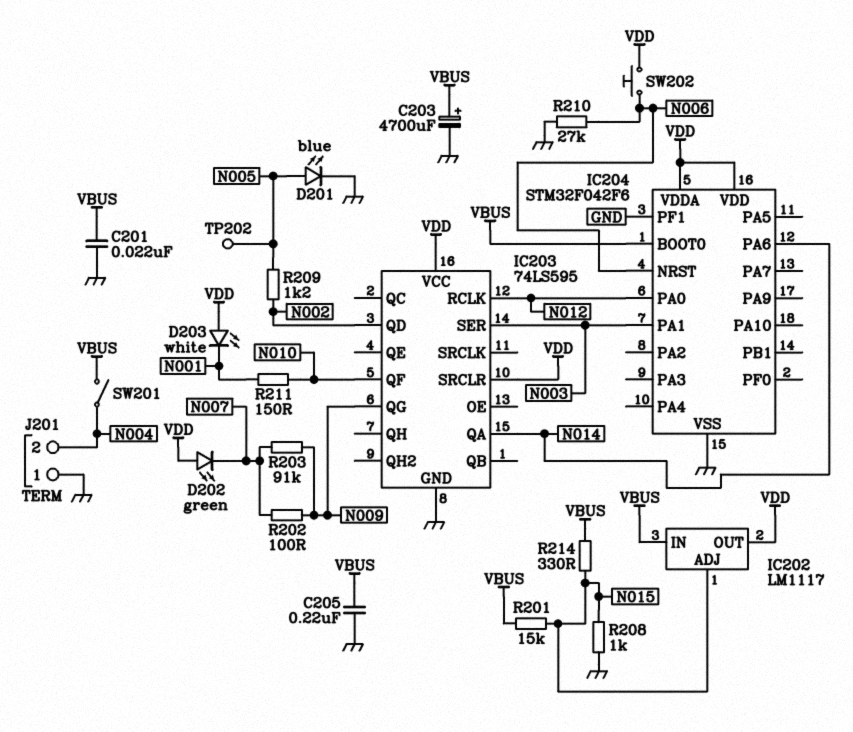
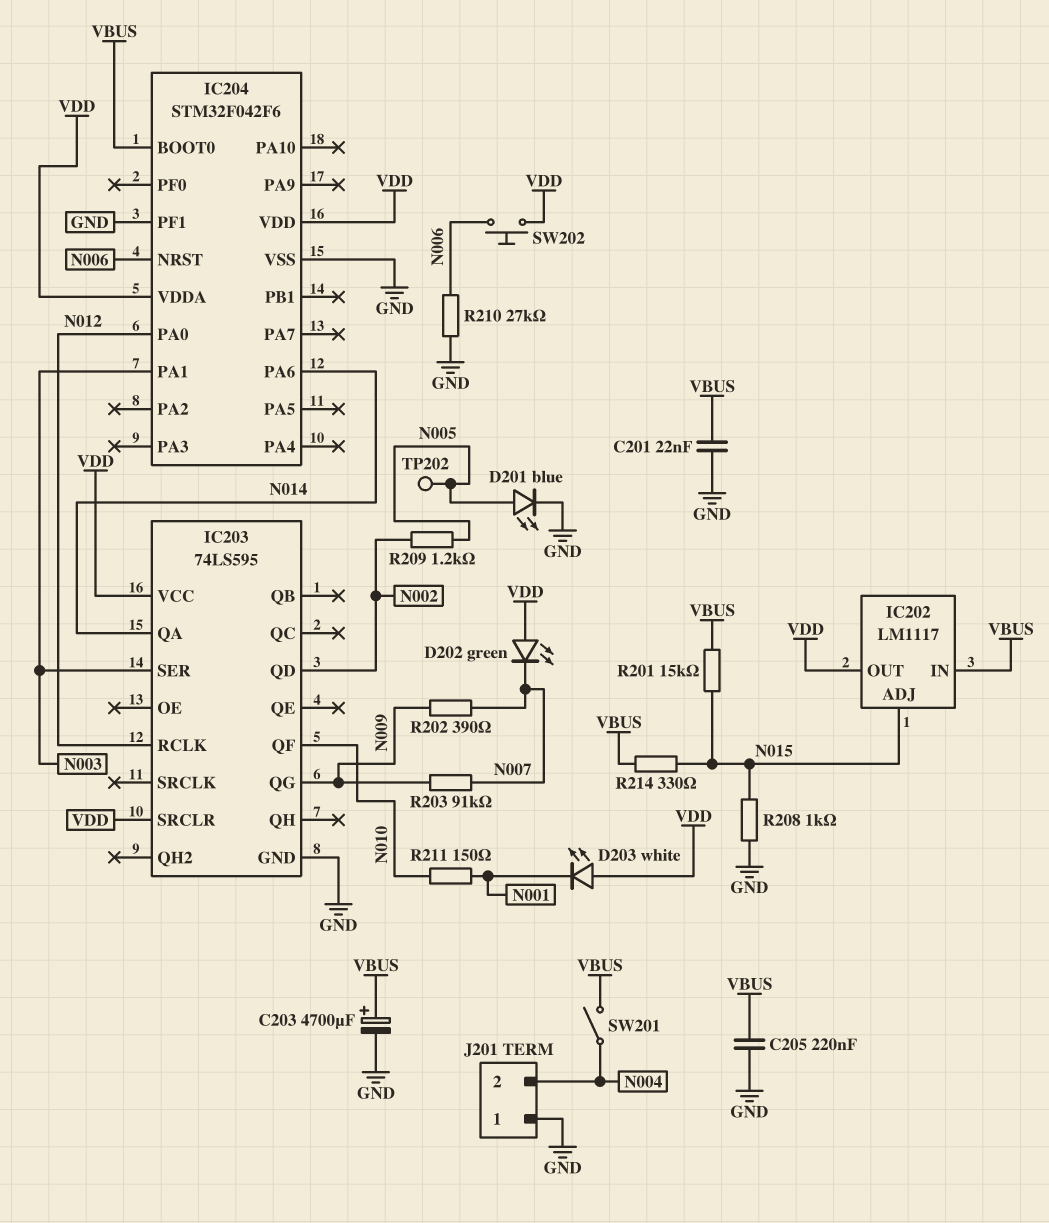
R202: 100 (N007, N009) -> 390 (N007, N009)

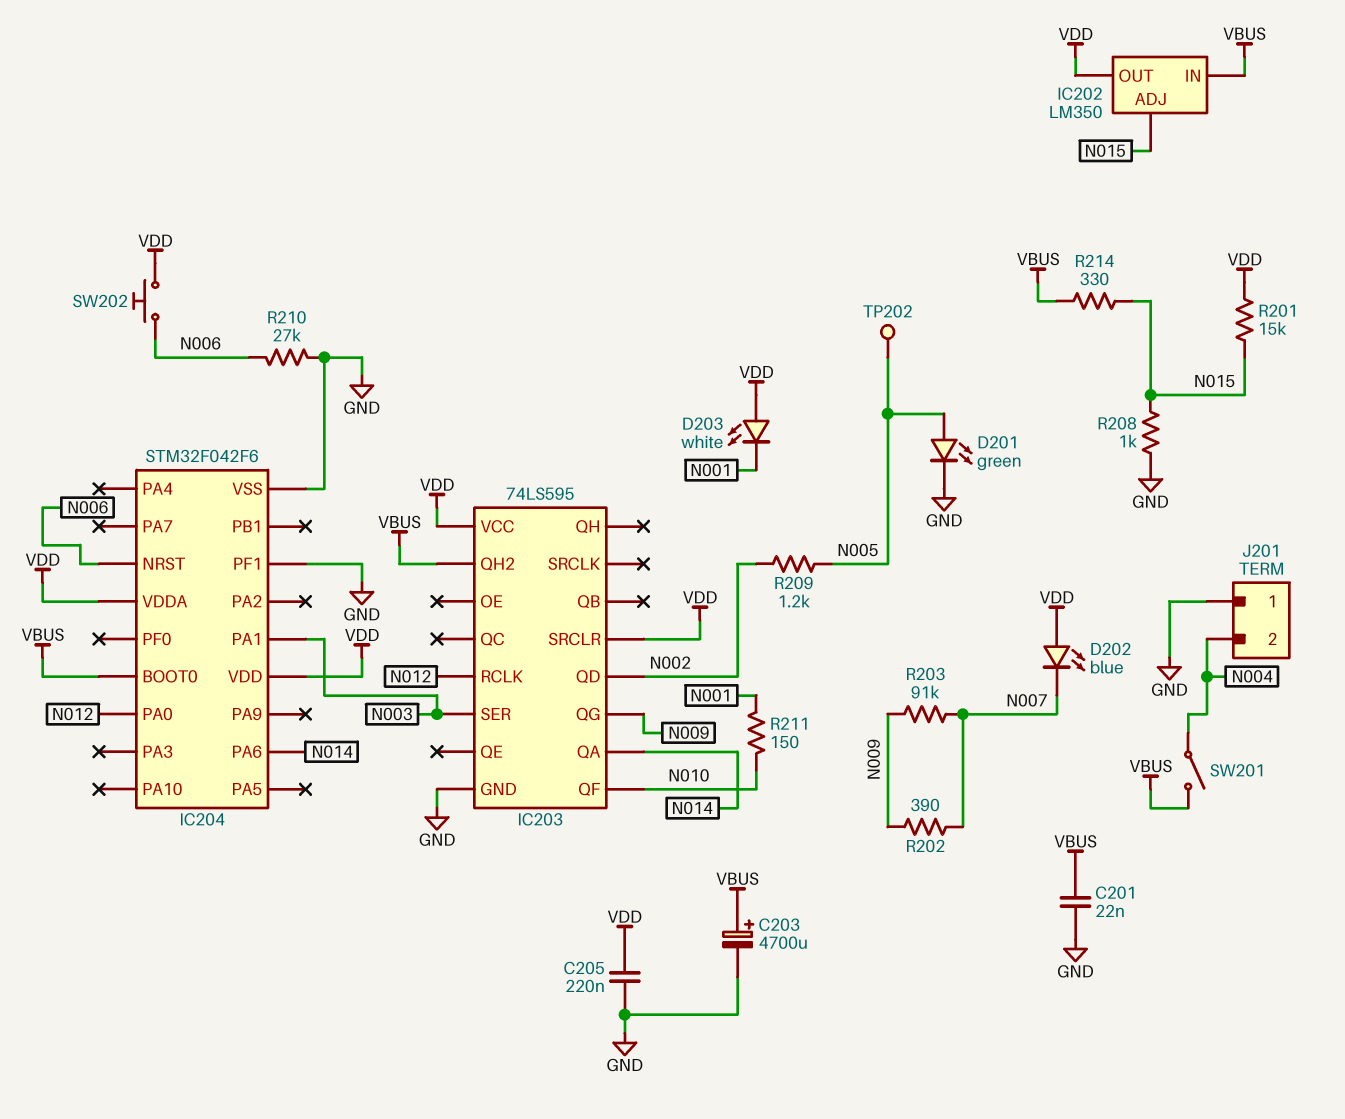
C205: 220nF (GND, VBUS) -> 220nF (GND, VDD)
D201: LED blue (A N005, K GND) -> LED green (A N005, K GND)
D202: LED green (A VDD, K N007) -> LED blue (A VDD, K N007)
IC202: LM1117 -> LM350
IC203 pin QH2: none -> VBUS
R201: 15k (N015, VBUS) -> 15k (N015, VDD)

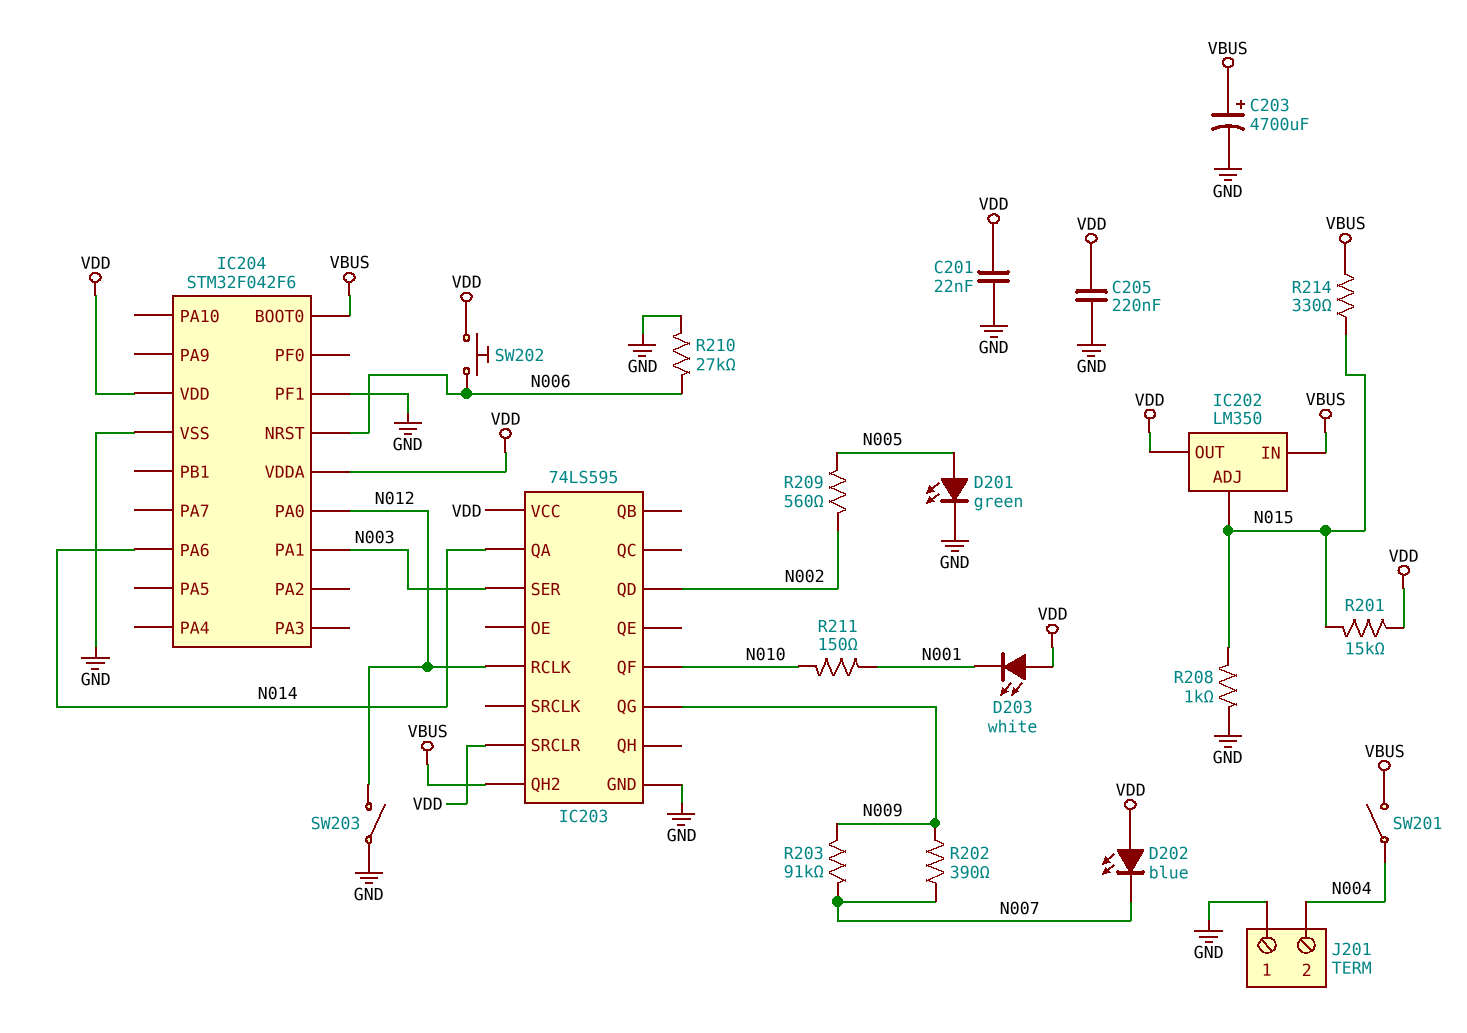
C201: 22nF (GND, VBUS) -> 22nF (GND, VDD)
R209: 1.2k (N002, N005) -> 560 (N002, N005)
SW203: none -> switch (GND, N012)
TP202: test point (N005) -> none

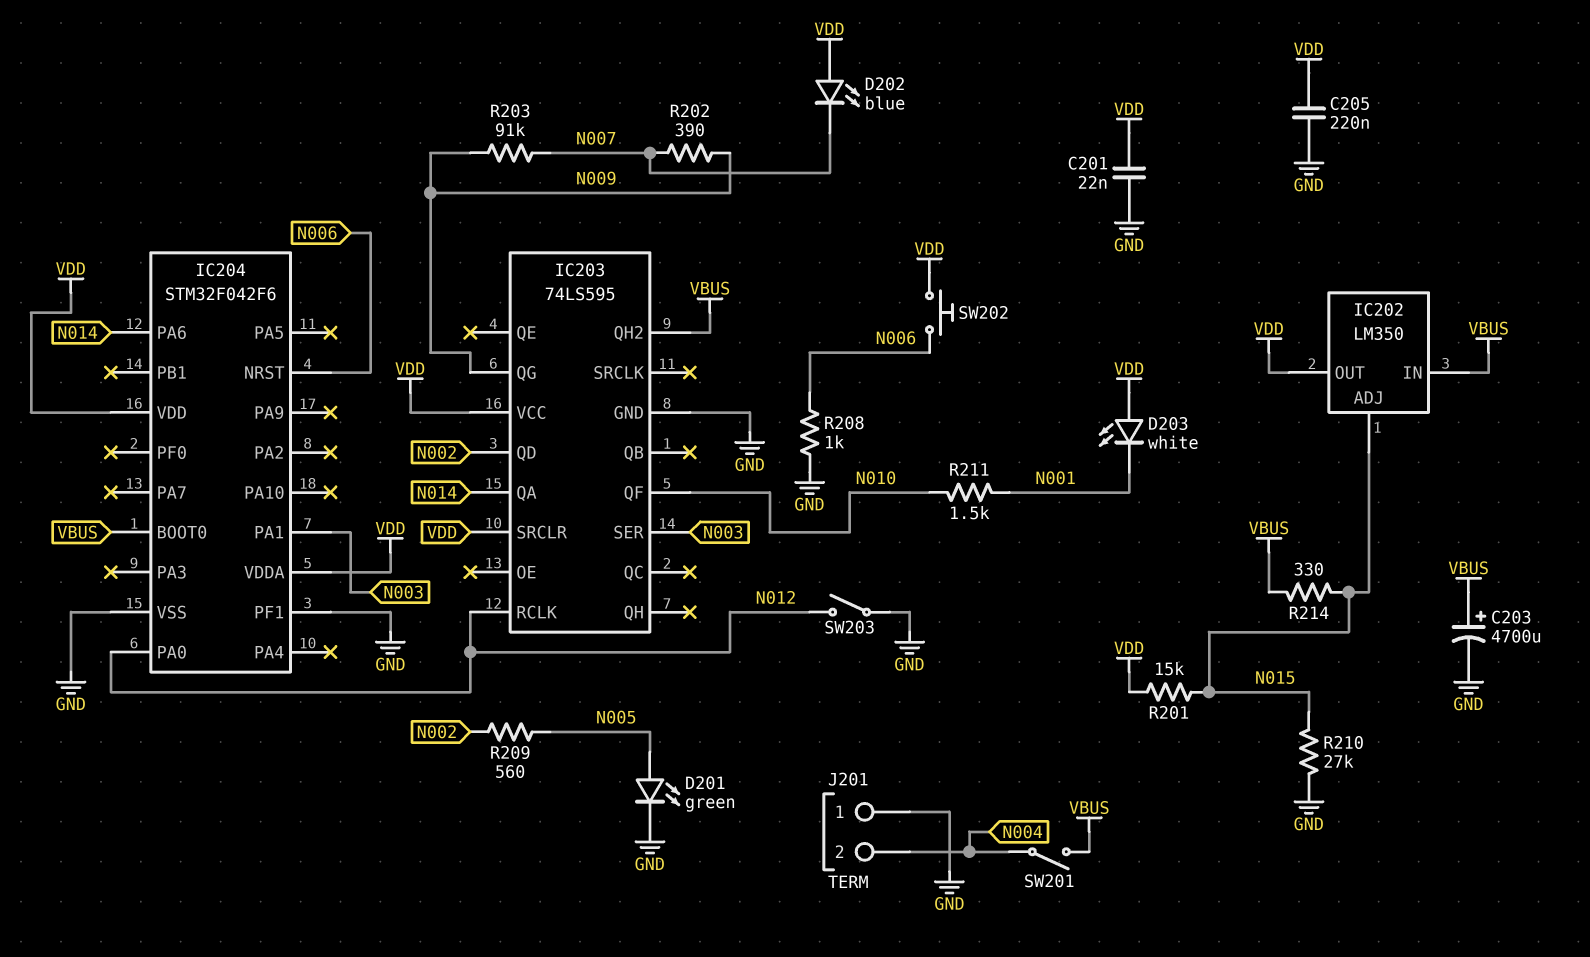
R208: 1k (GND, N015) -> 1k (GND, N006)
R210: 27k (GND, N006) -> 27k (GND, N015)
R211: 150 (N001, N010) -> 1.5k (N001, N010)

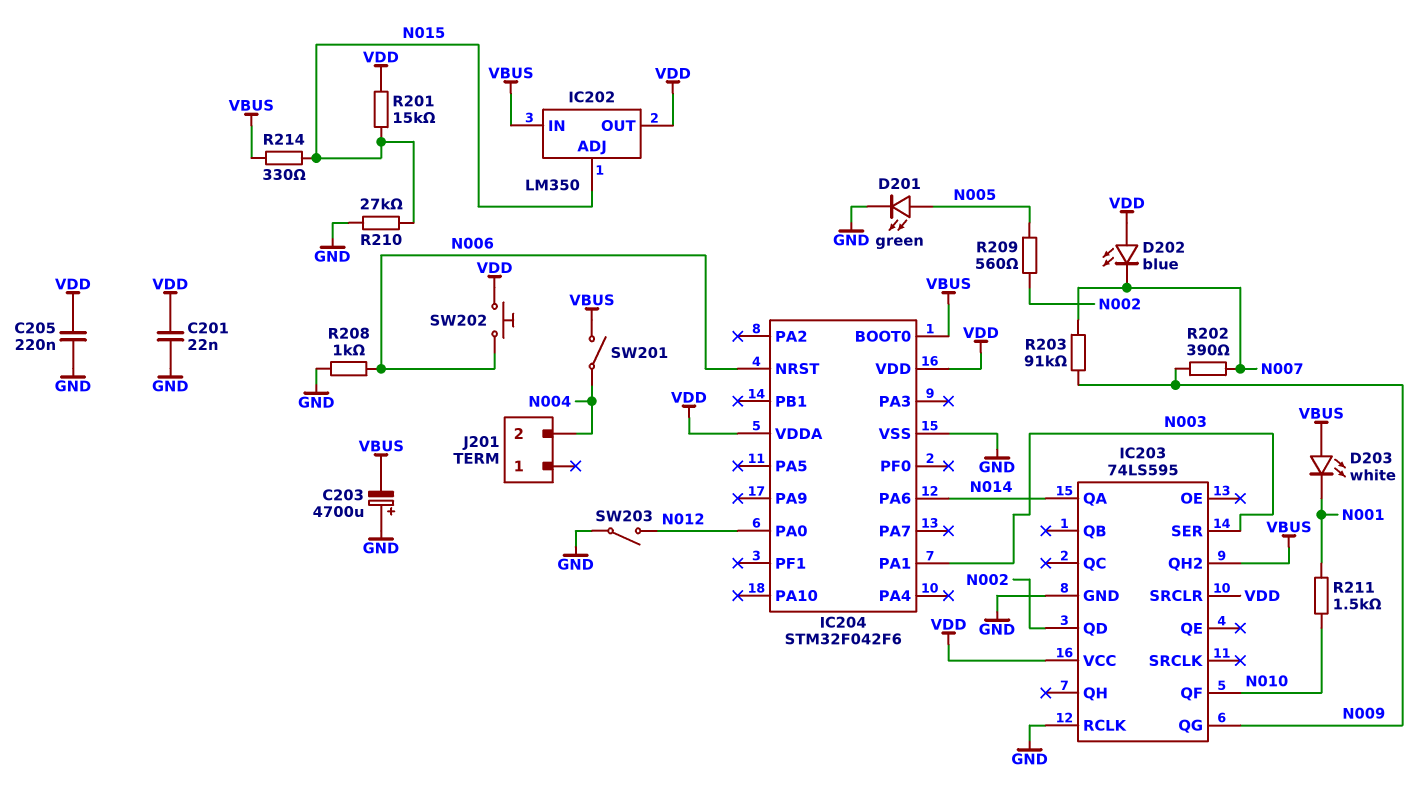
C203: 4700uF (plus VBUS, minus GND) -> 4700uF (plus GND, minus VBUS)
D203: LED white (A VDD, K N001) -> LED white (A VBUS, K N001)
IC203 pin RCLK: N012 -> GND
IC204 pin PF1: GND -> none
J201 pin 1: GND -> none

